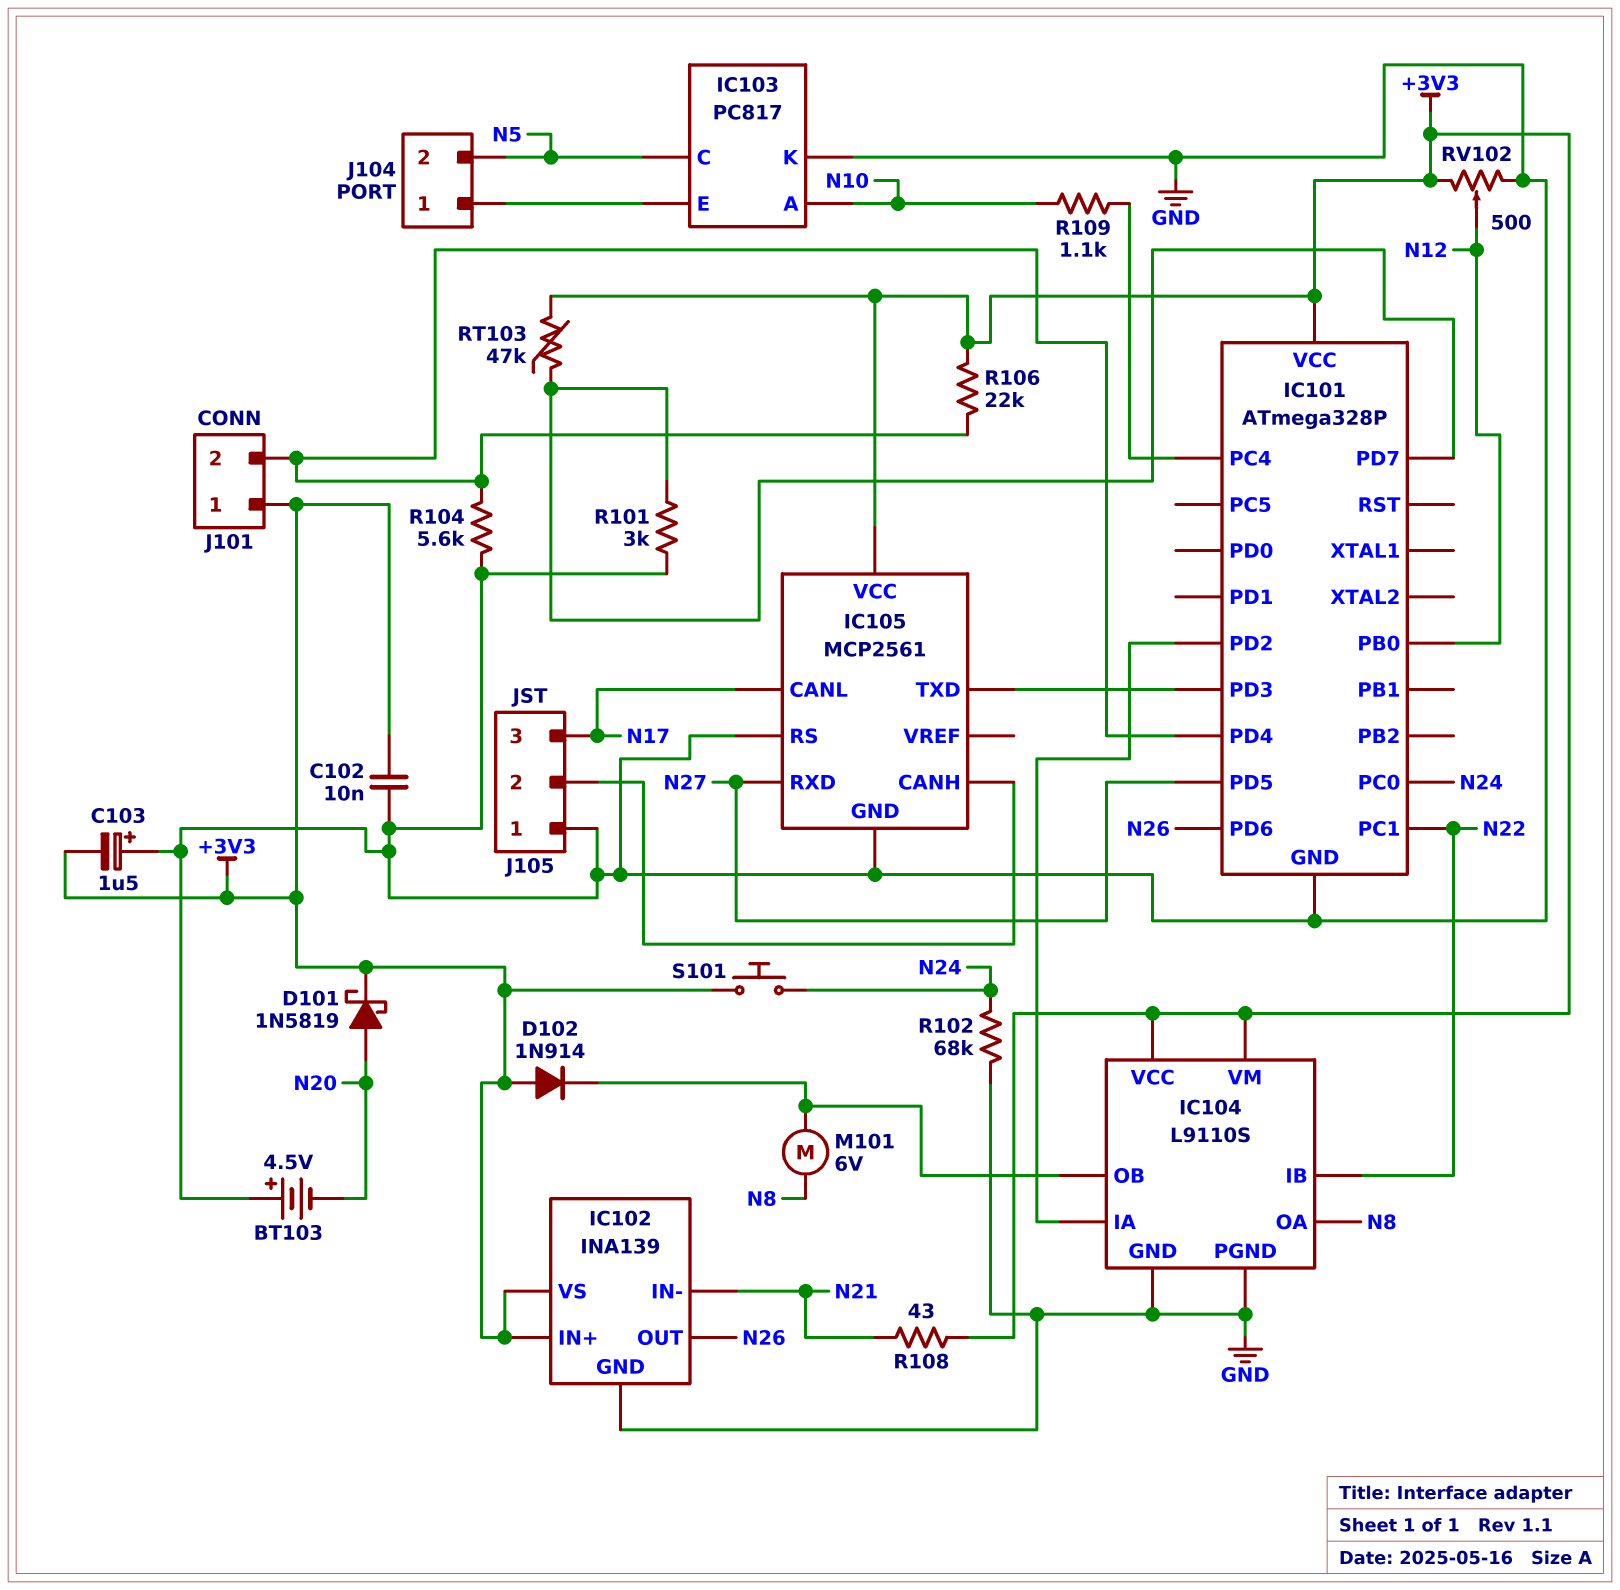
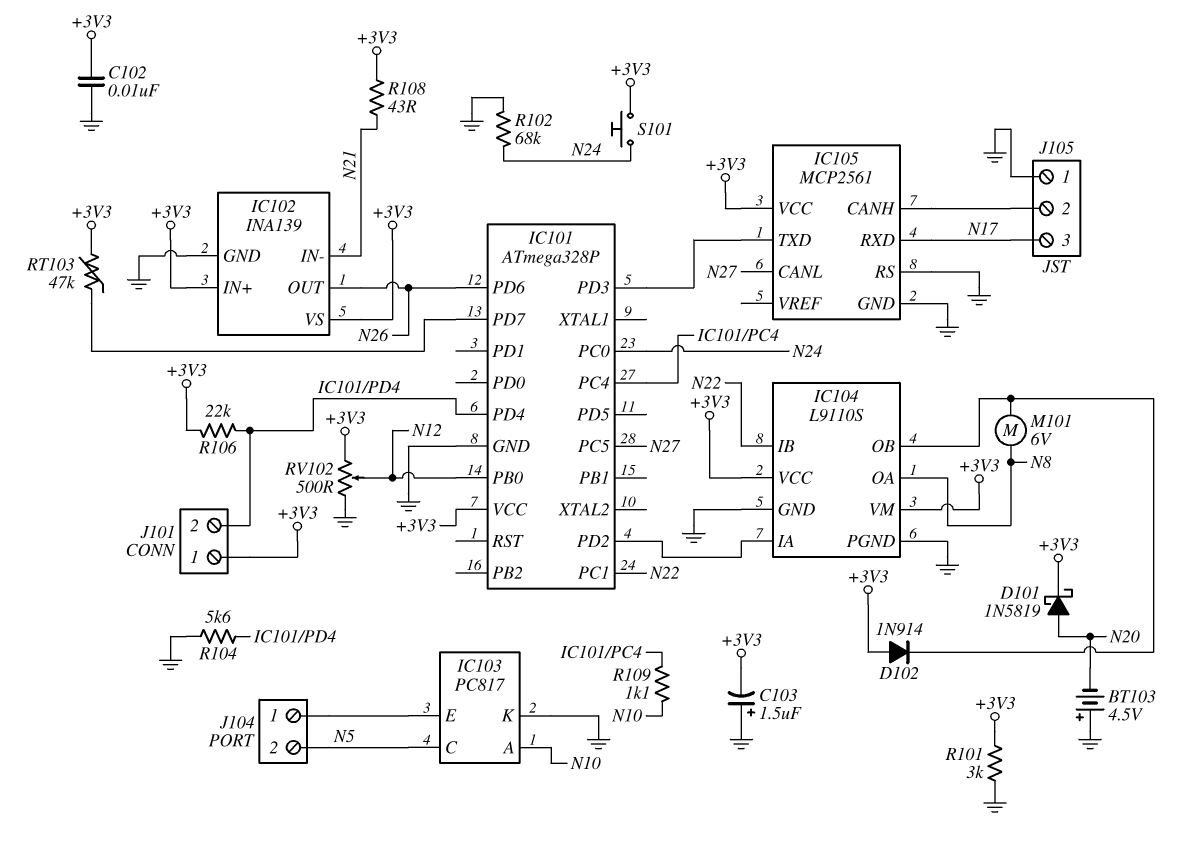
IC101 pin PC5: none -> N27
IC101 pin PD5: N27 -> none
IC105 pin CANL: N17 -> N27
IC105 pin RXD: N27 -> N17
R101: 3k (GND, IC101/PD7) -> 3k (+3V3, GND)

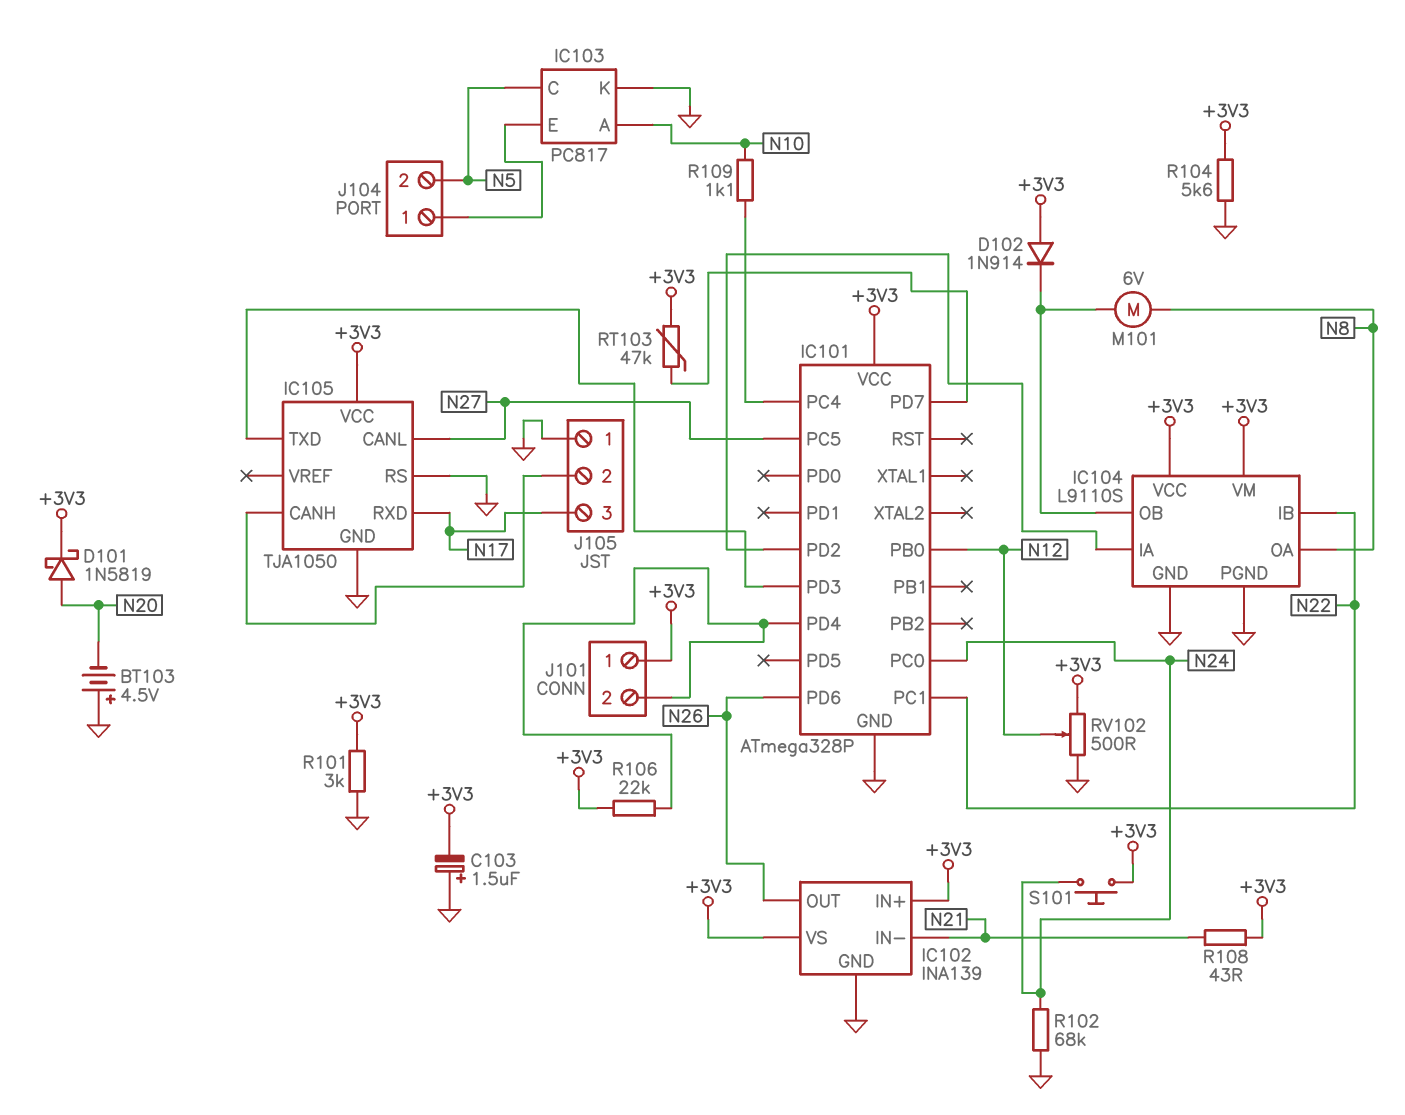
C102: 10nF (+3V3, GND) -> none
IC105: MCP2561 -> TJA1050
R104: 5.6k (GND, IC101/PD4) -> 5.6k (+3V3, GND)

